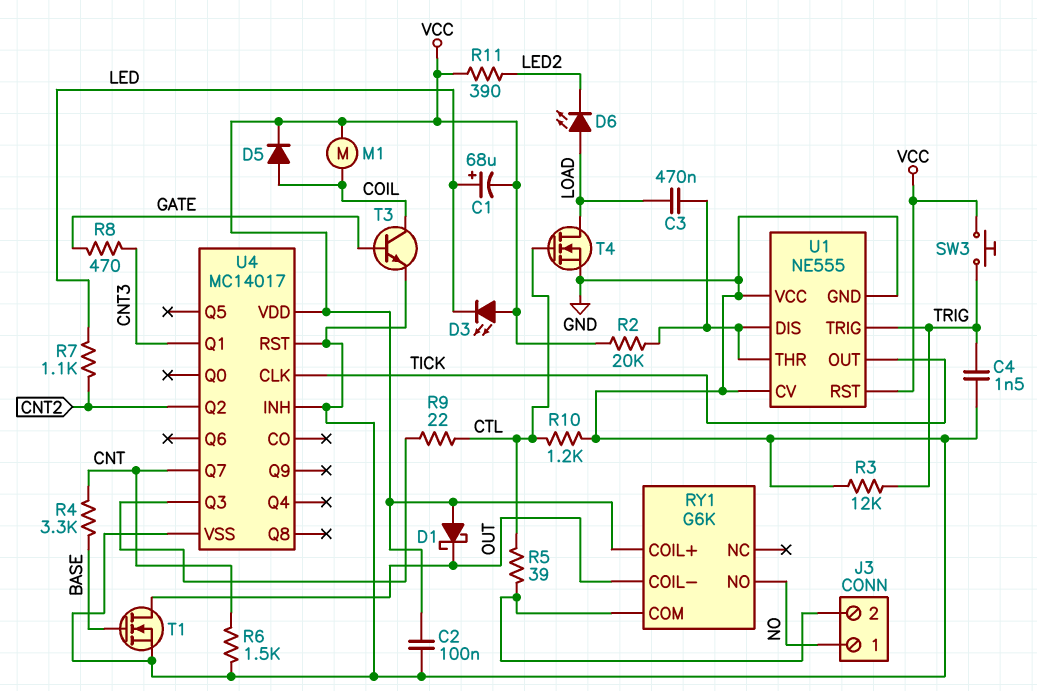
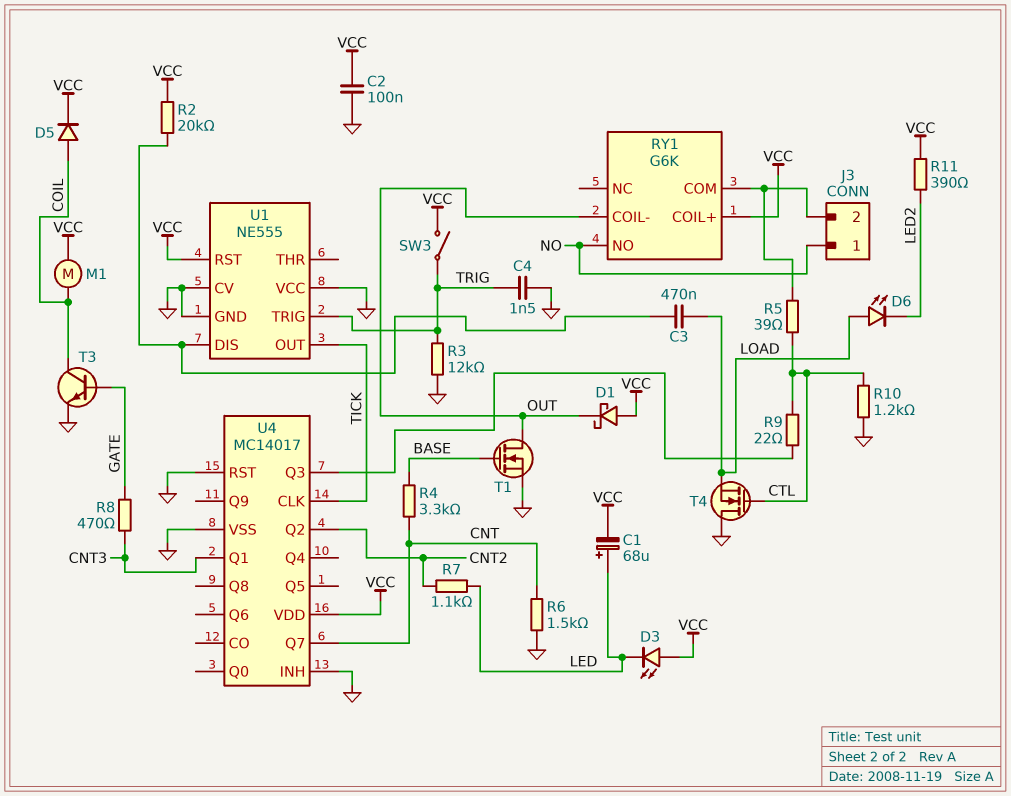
SW3: button (TRIG, VCC) -> switch (TRIG, VCC)
T4: NMOS (G CTL, D LOAD, S GND) -> NMOS (G CTL, D GND, S LOAD)
U1 pin THR: U1/DIS -> none

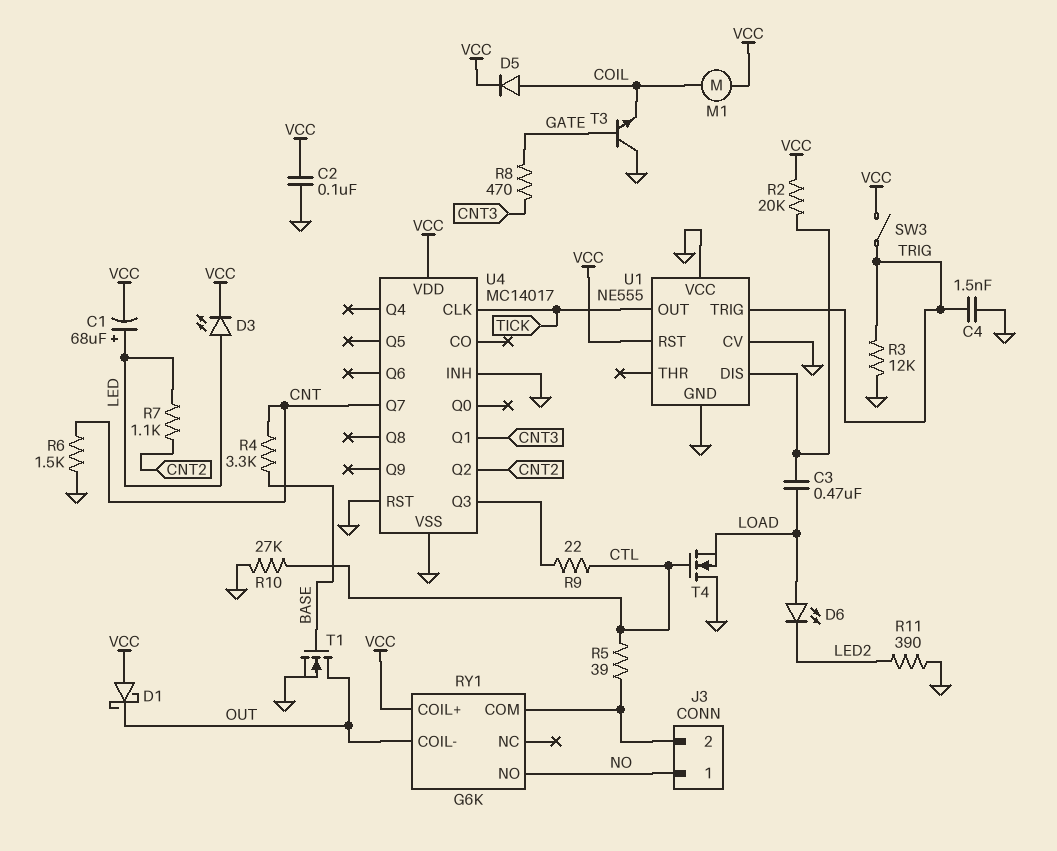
D3: LED (A VCC, K LED) -> LED (A LED, K VCC)
R10: 1.2k (CTL, GND) -> 27k (CTL, GND)
R11: 390 (LED2, VCC) -> 390 (GND, LED2)
T3: NPN (B GATE, C COIL, E GND) -> NPN (B GATE, C GND, E COIL)

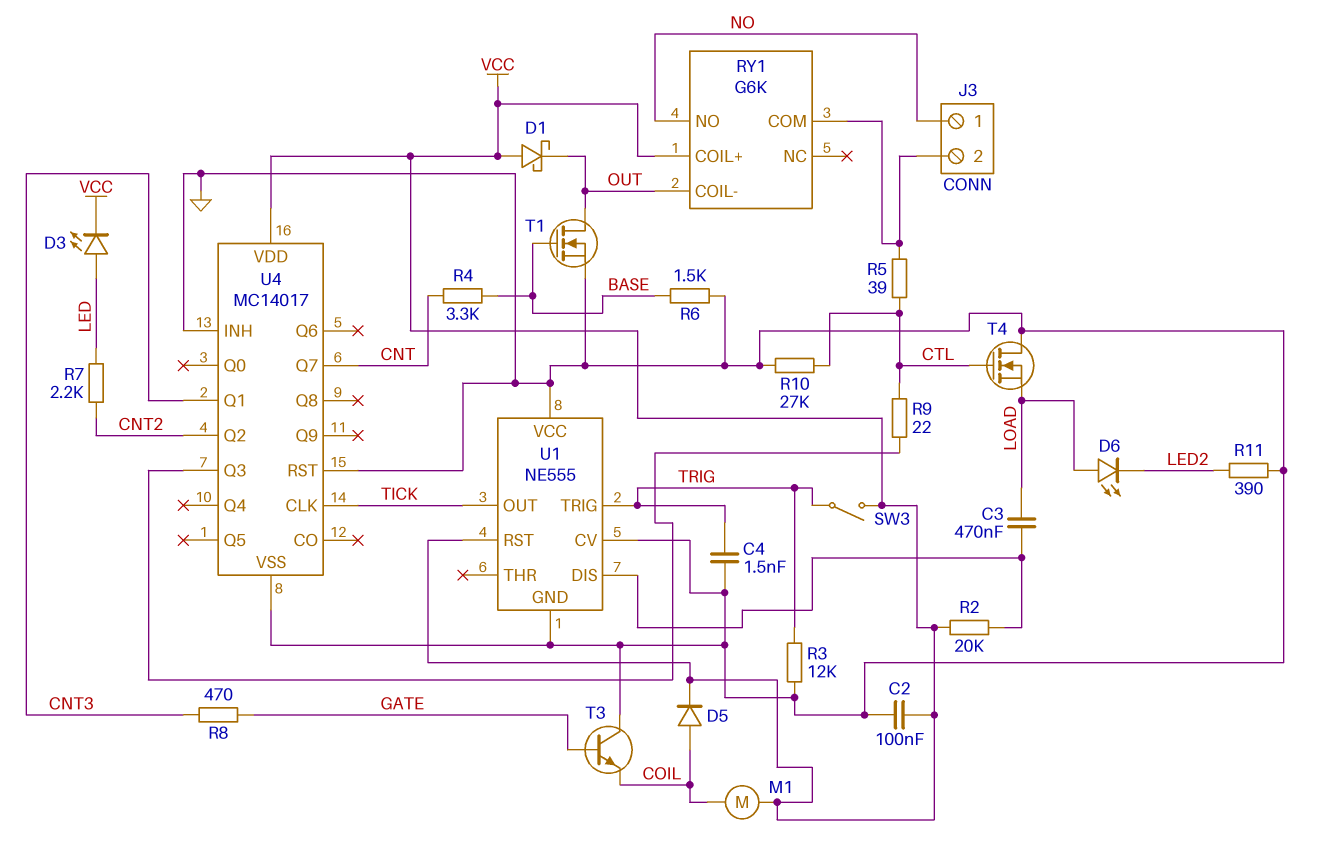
C1: 68uF (plus LED, minus VCC) -> none
R6: 1.5k (CNT, GND) -> 1.5k (BASE, GND)
R7: 1.1k (CNT2, LED) -> 2.2k (CNT2, LED)

